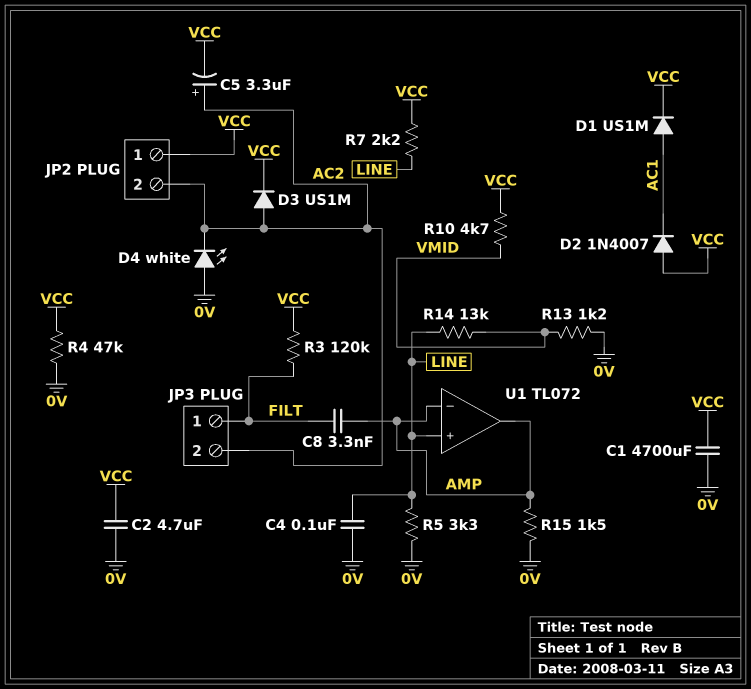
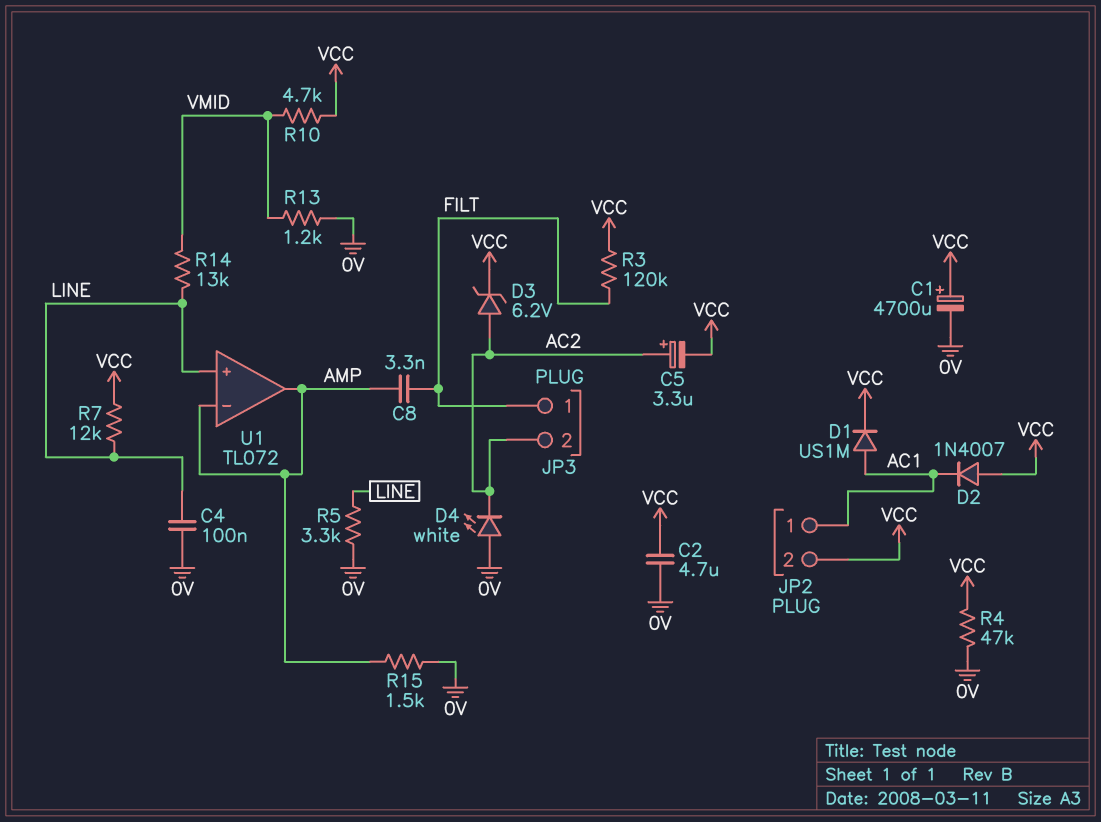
C1: 4700uF (0V, VCC) -> 4700uF (plus VCC, minus 0V)
D3: diode US1M (A AC2, K VCC) -> zener 6.2V (A AC2, K VCC)
JP2 pin 1: VCC -> AC1
JP2 pin 2: AC2 -> VCC
R7: 2.2k (LINE, VCC) -> 12k (LINE, VCC)

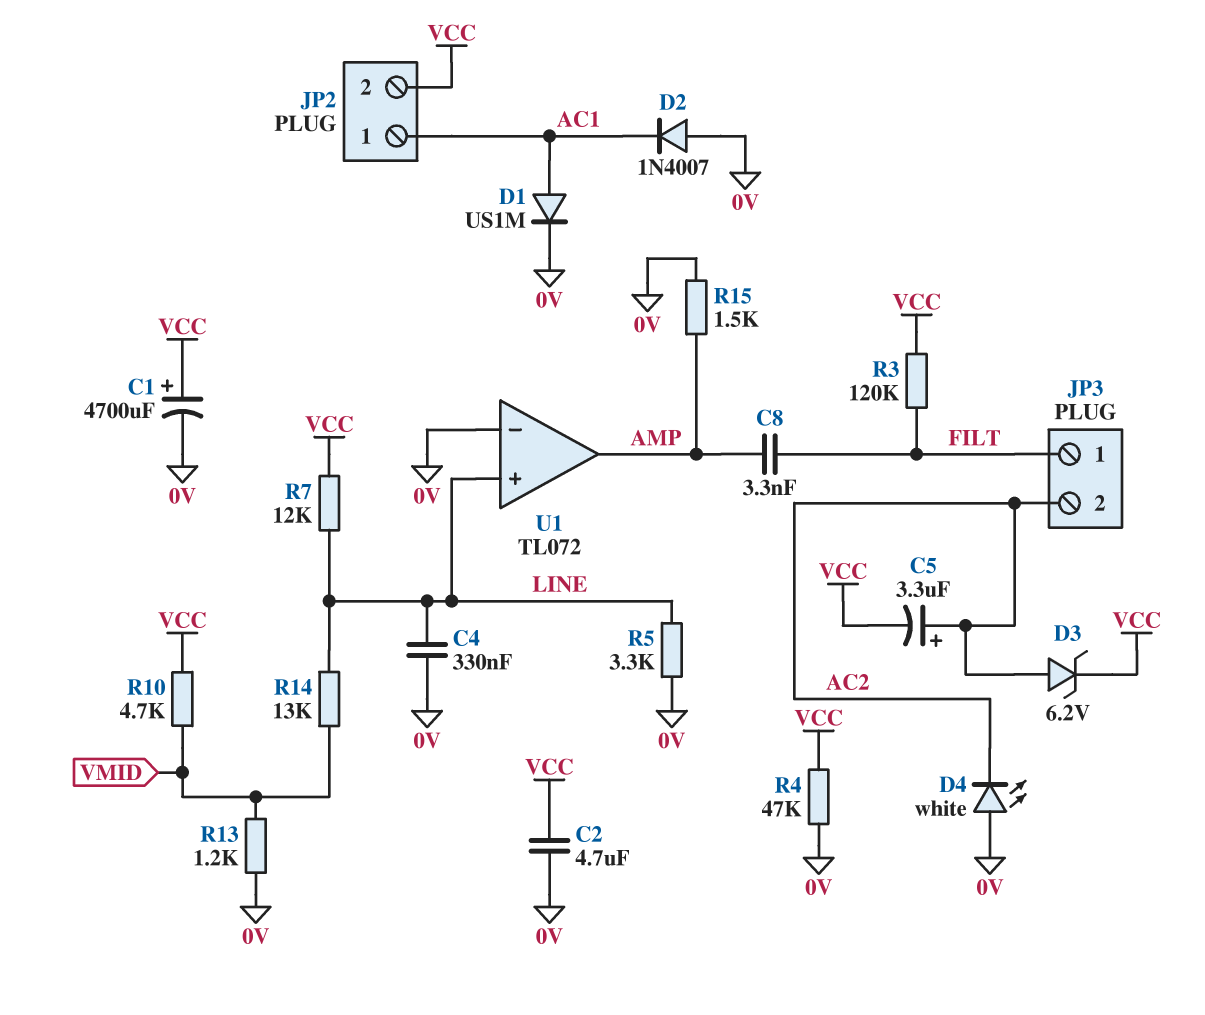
C4: 100nF (0V, LINE) -> 330nF (0V, LINE)
D1: diode US1M (A AC1, K VCC) -> diode US1M (A AC1, K 0V)
D2: diode 1N4007 (A VCC, K AC1) -> diode 1N4007 (A 0V, K AC1)
U1 pin in-: AMP -> 0V

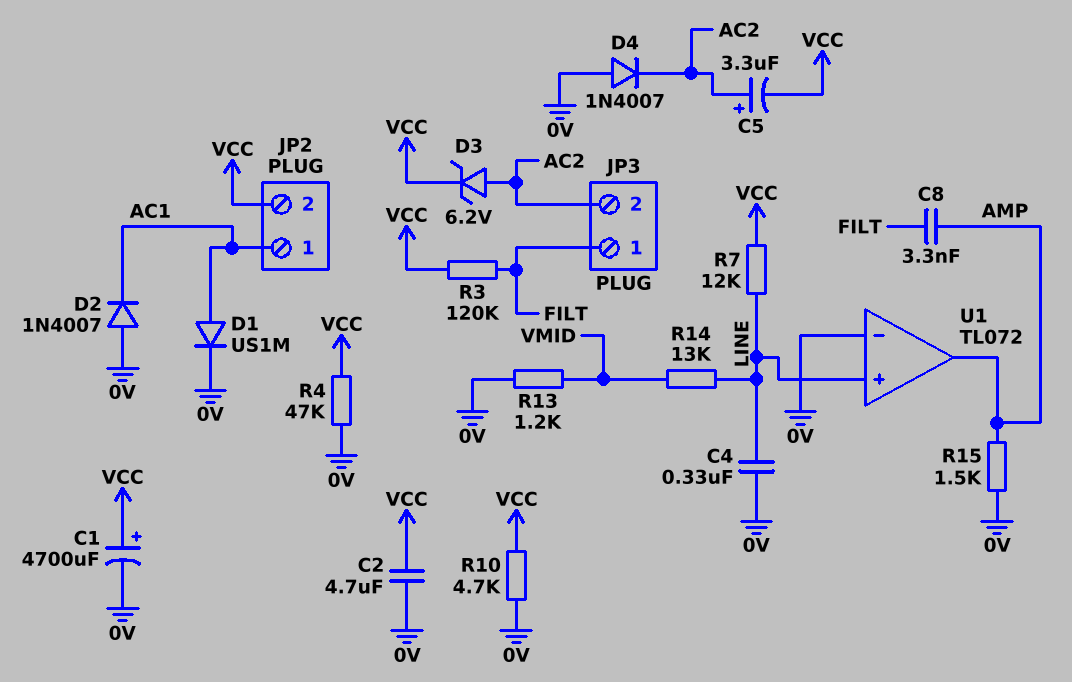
D4: LED white (A 0V, K AC2) -> diode 1N4007 (A 0V, K AC2)
R5: 3.3k (0V, LINE) -> none
R10: 4.7k (VCC, VMID) -> 4.7k (0V, VCC)

